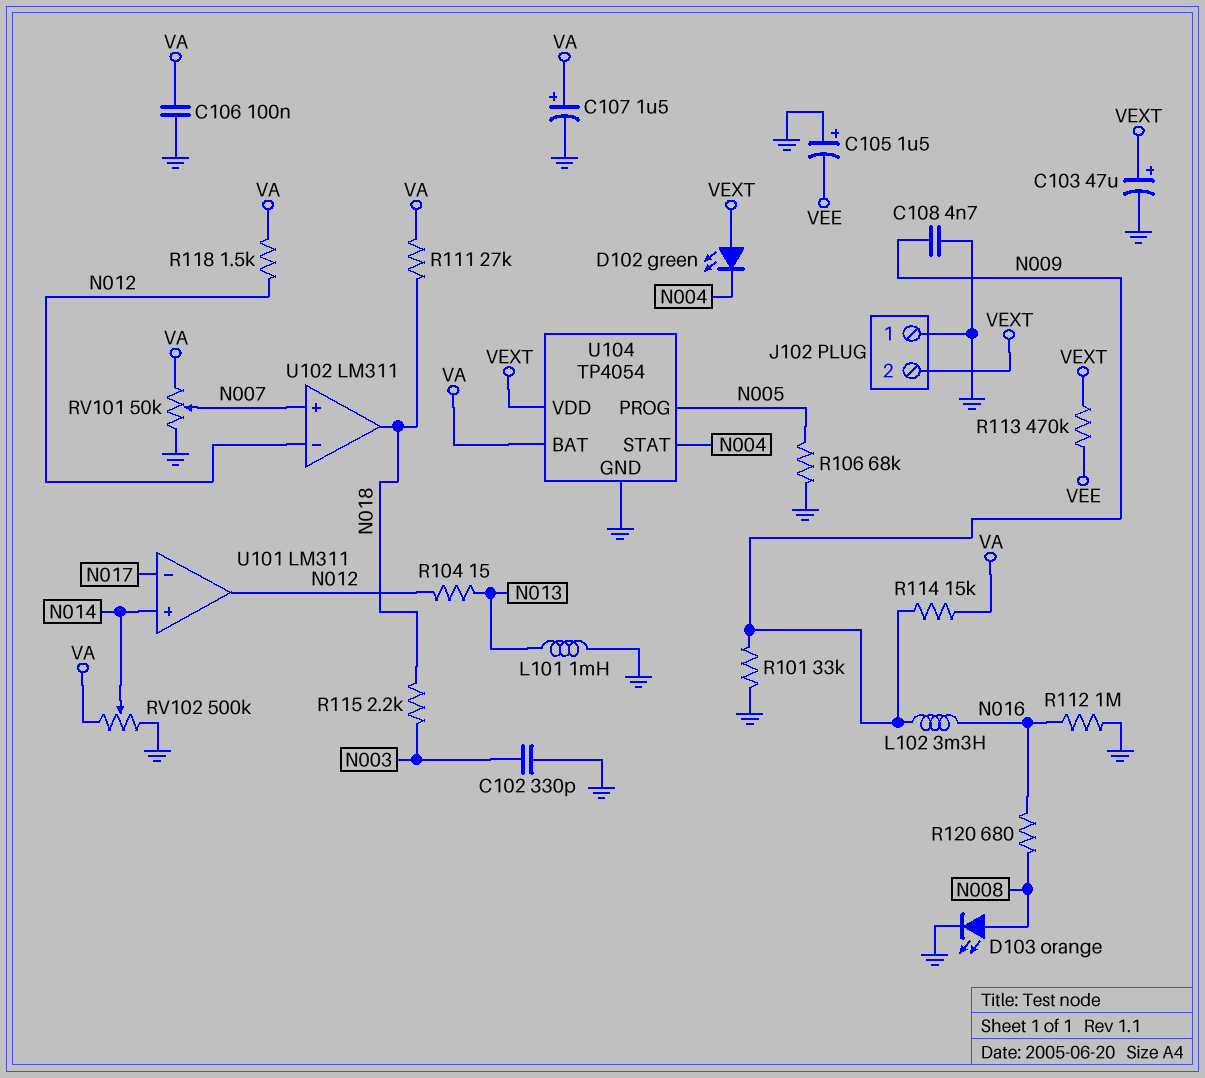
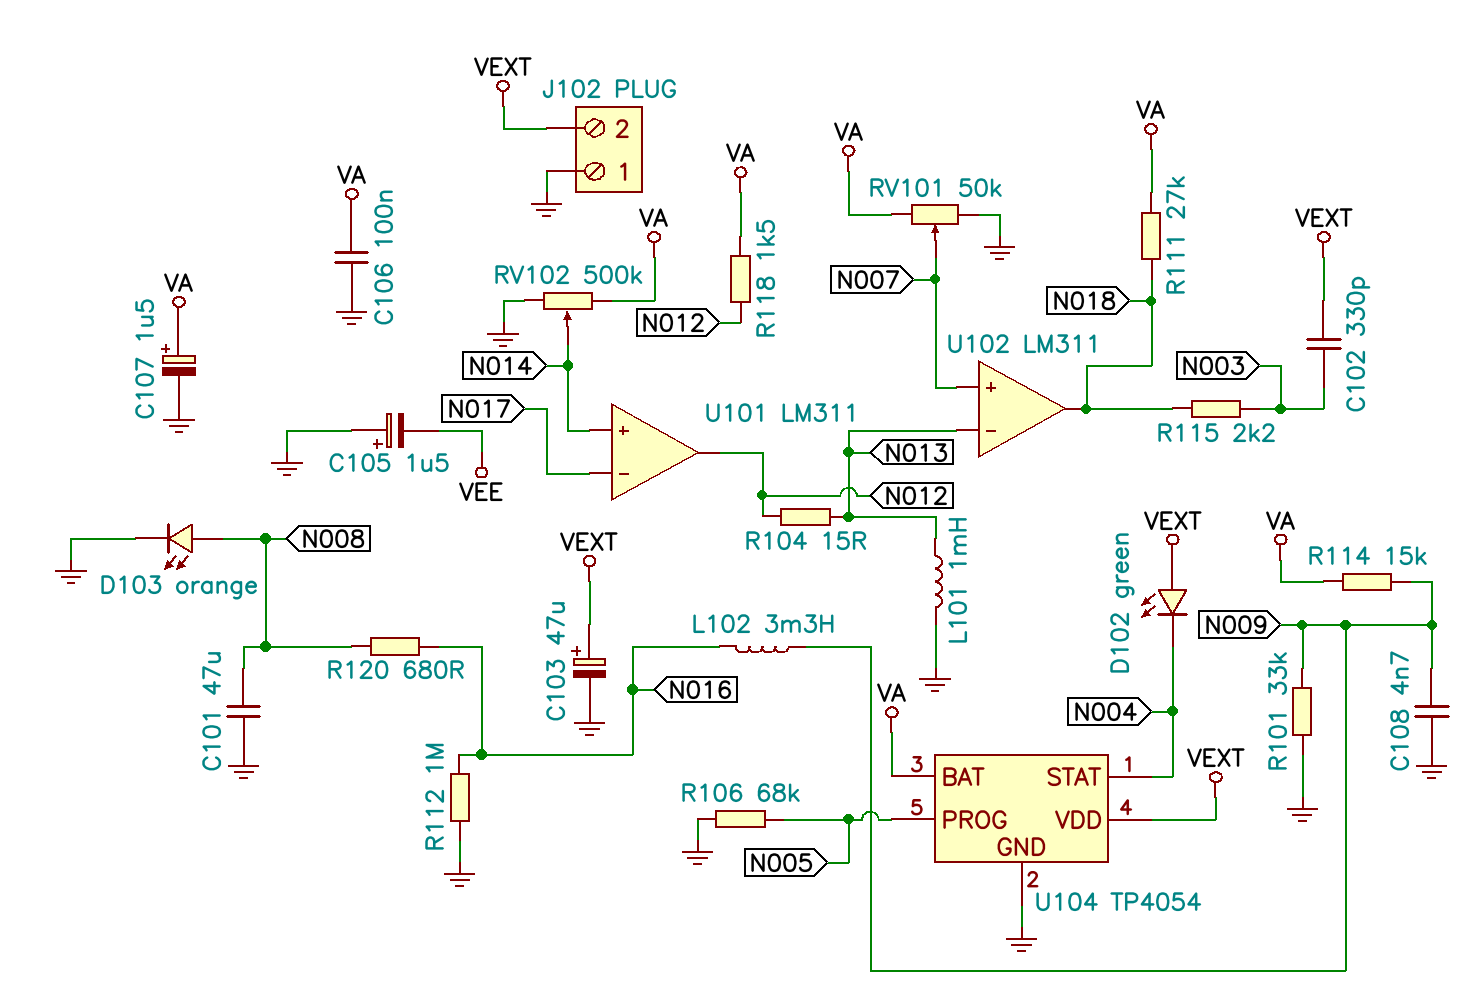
C101: none -> 47uF (GND, N008)
C102: 330pF (GND, N003) -> 330pF (N003, VEXT)
R113: 470k (VEE, VEXT) -> none
U102 pin in-: N012 -> N013

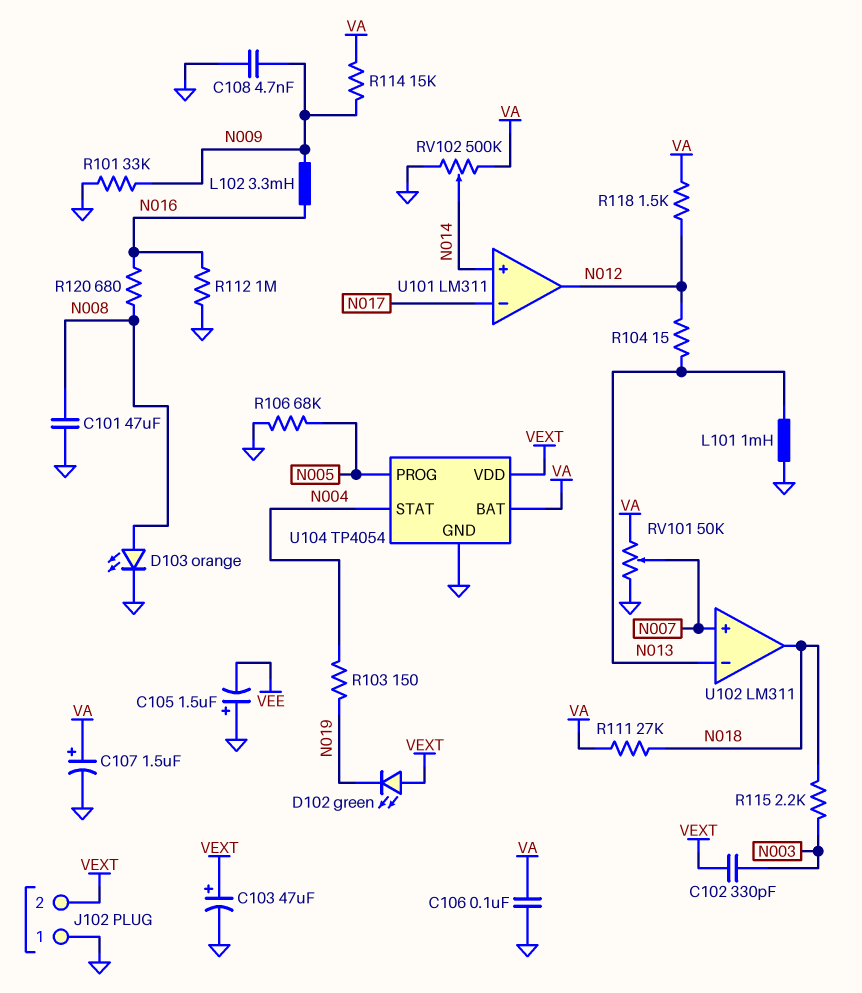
D102: LED green (A VEXT, K N004) -> LED green (A VEXT, K N019)
R103: none -> 150 (N004, N019)

